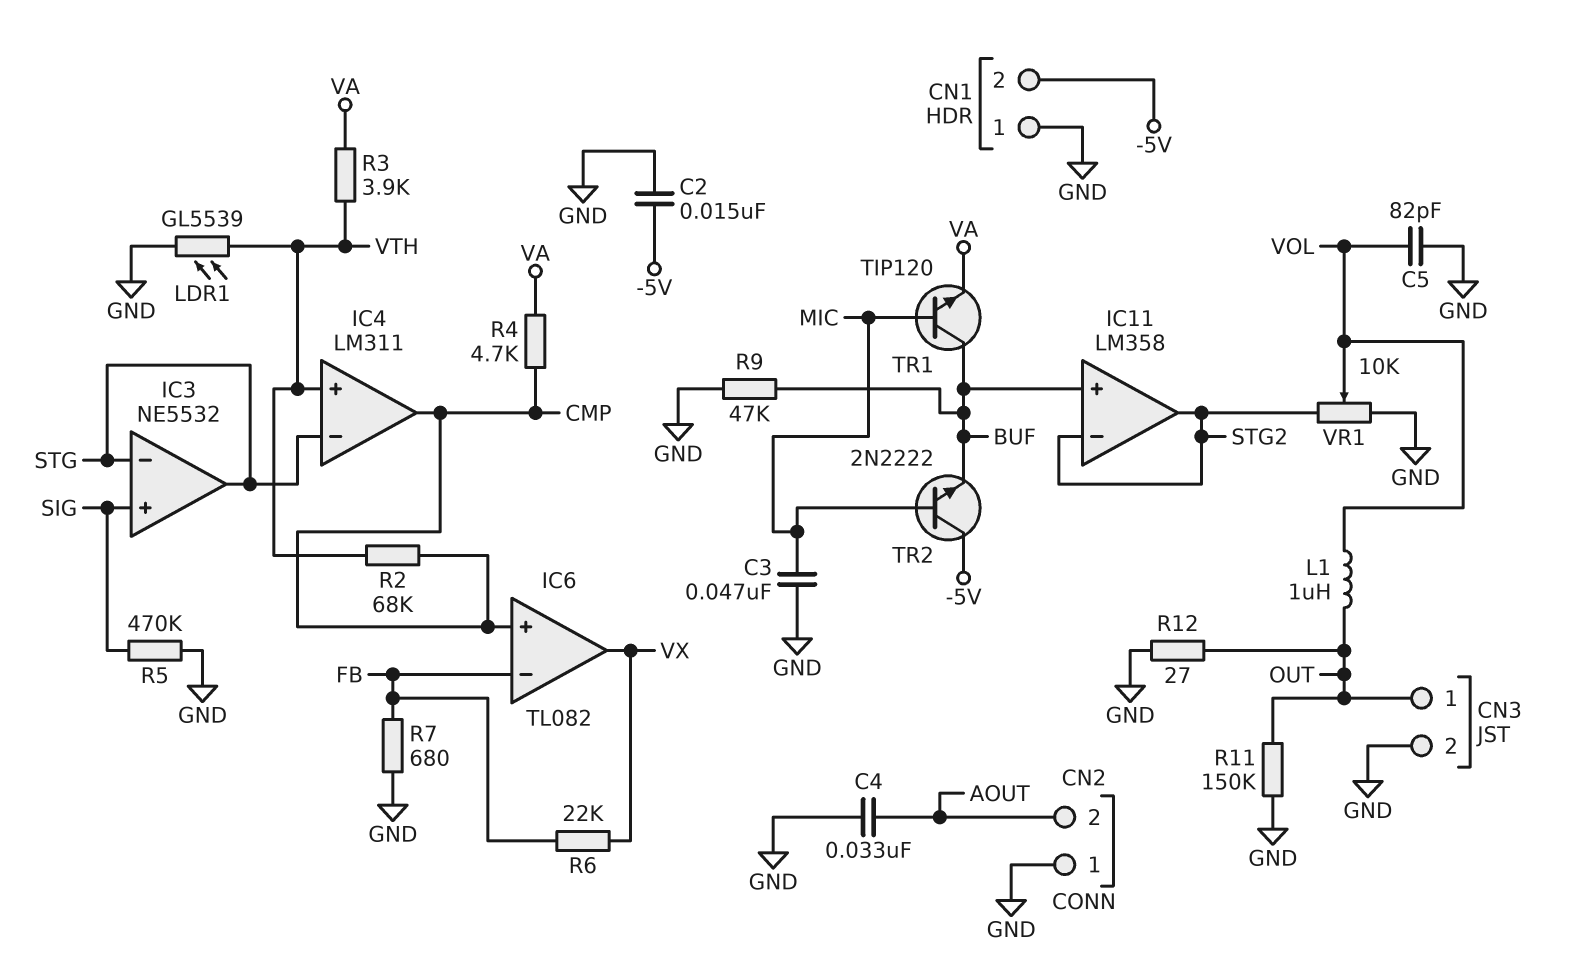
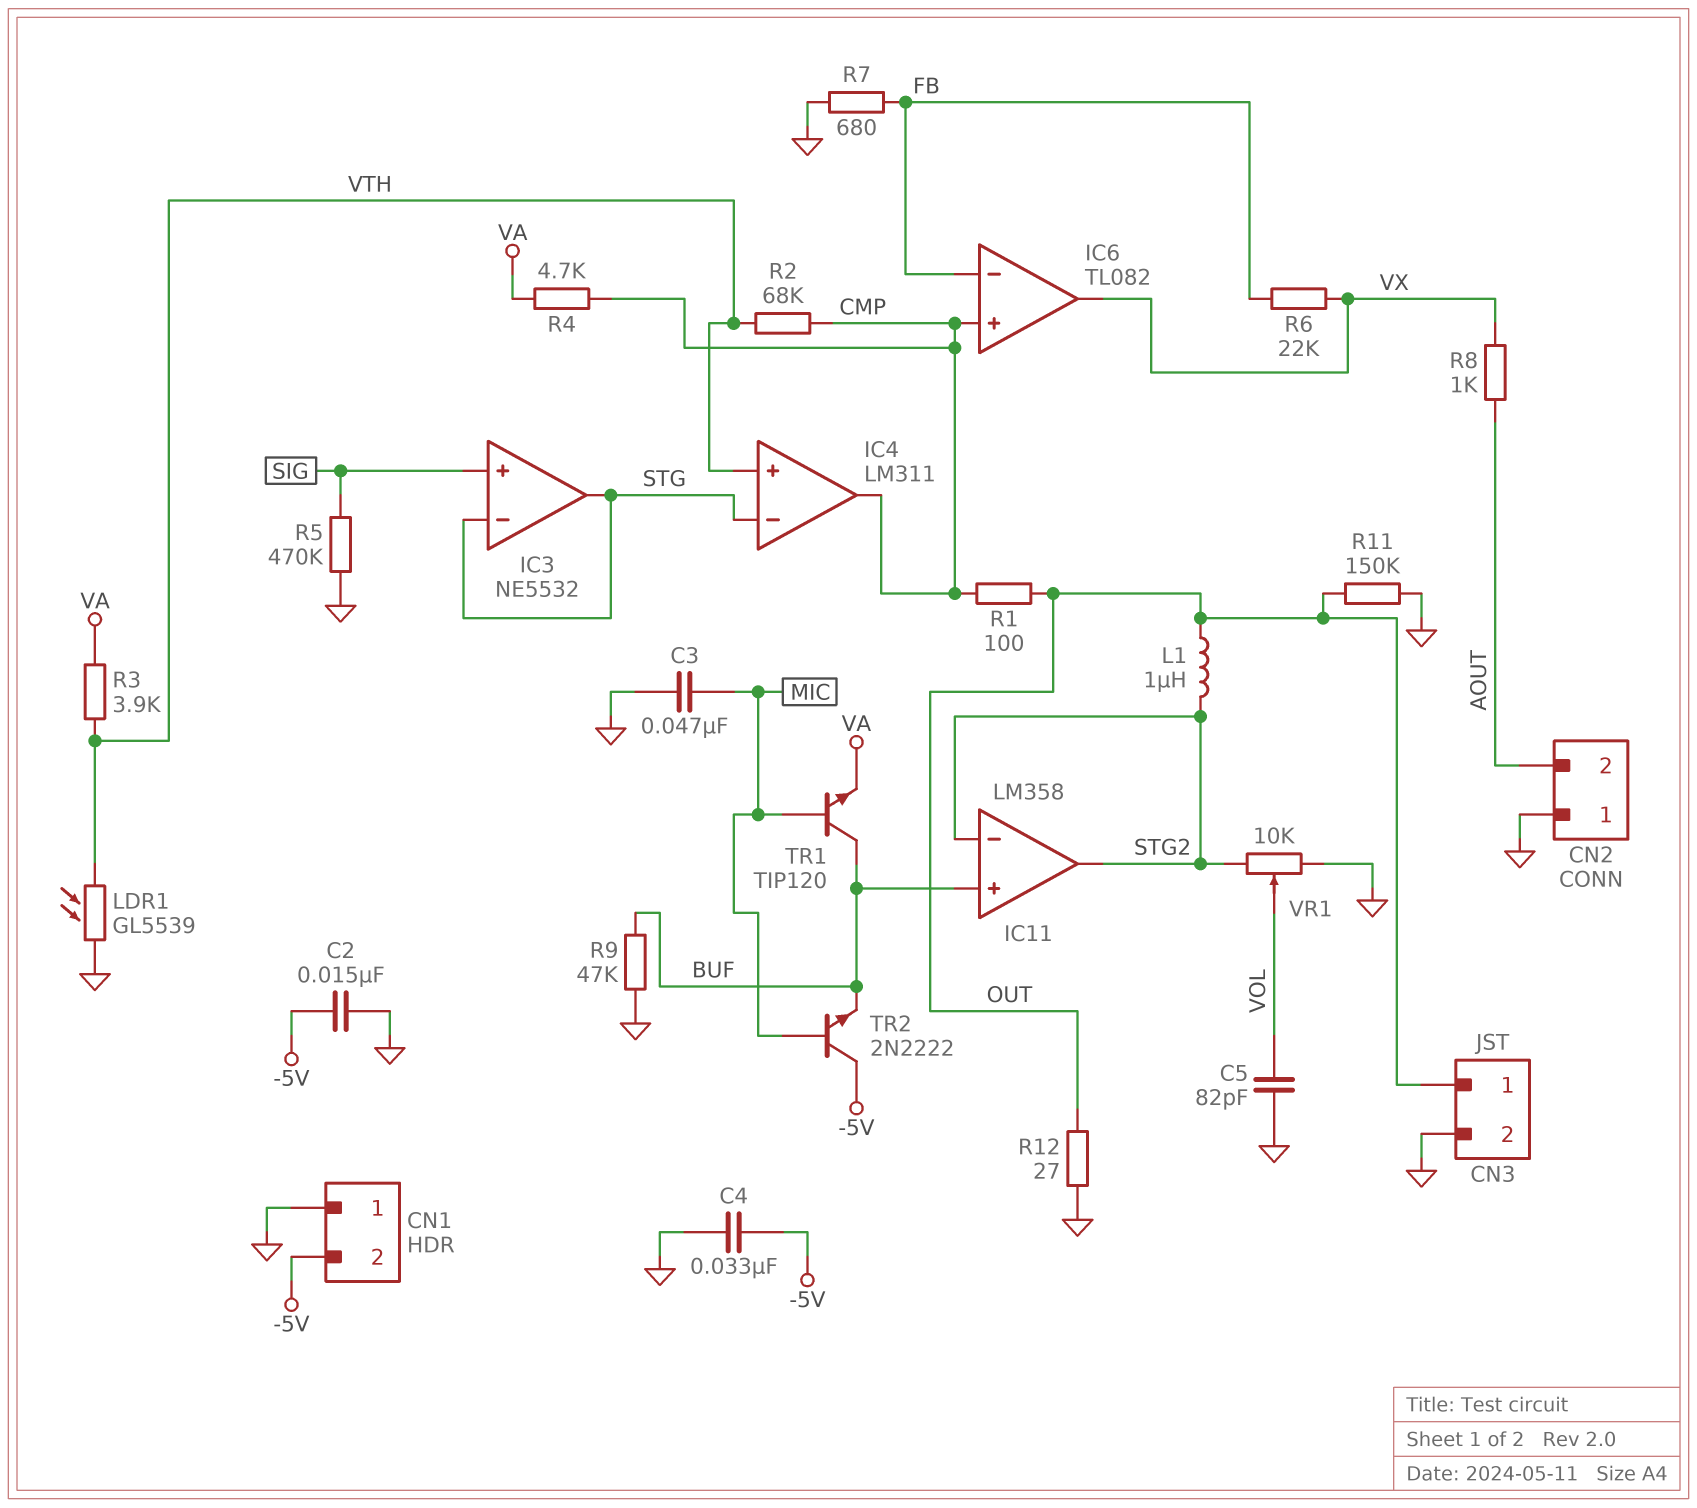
C4: 33nF (AOUT, GND) -> 33nF (-5V, GND)
L1: 1uH (OUT, VOL) -> 1uH (OUT, STG2)
R1: none -> 100 (CMP, OUT)
R8: none -> 1k (AOUT, VX)

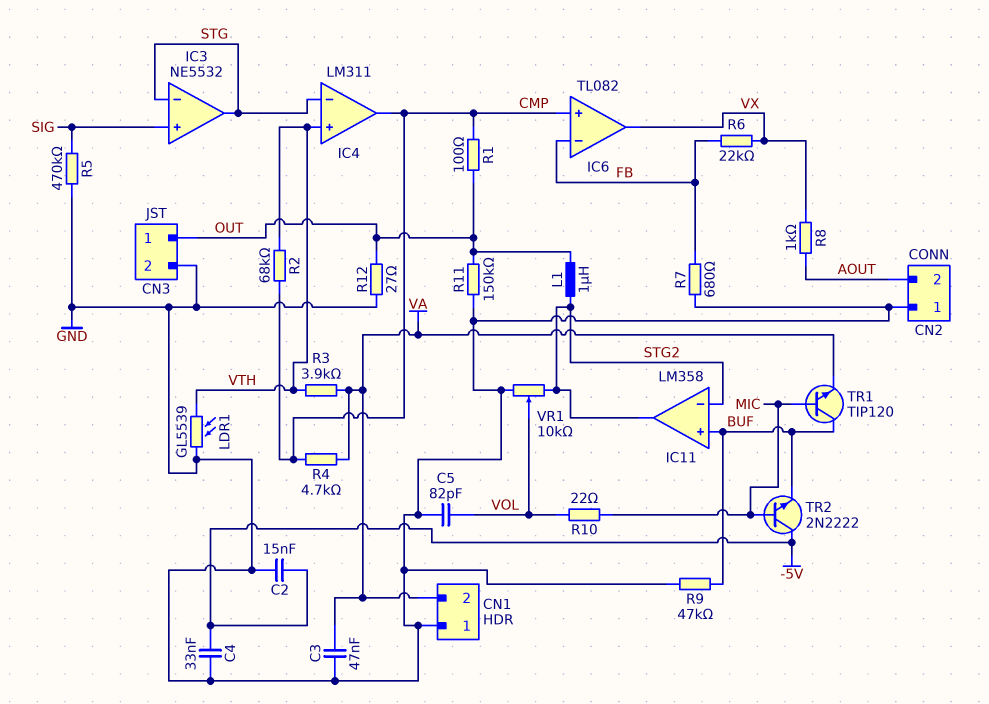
C3: 47nF (GND, MIC) -> 47nF (GND, VA)
CN1 pin 2: -5V -> VA
R10: none -> 22 (MIC, VOL)

